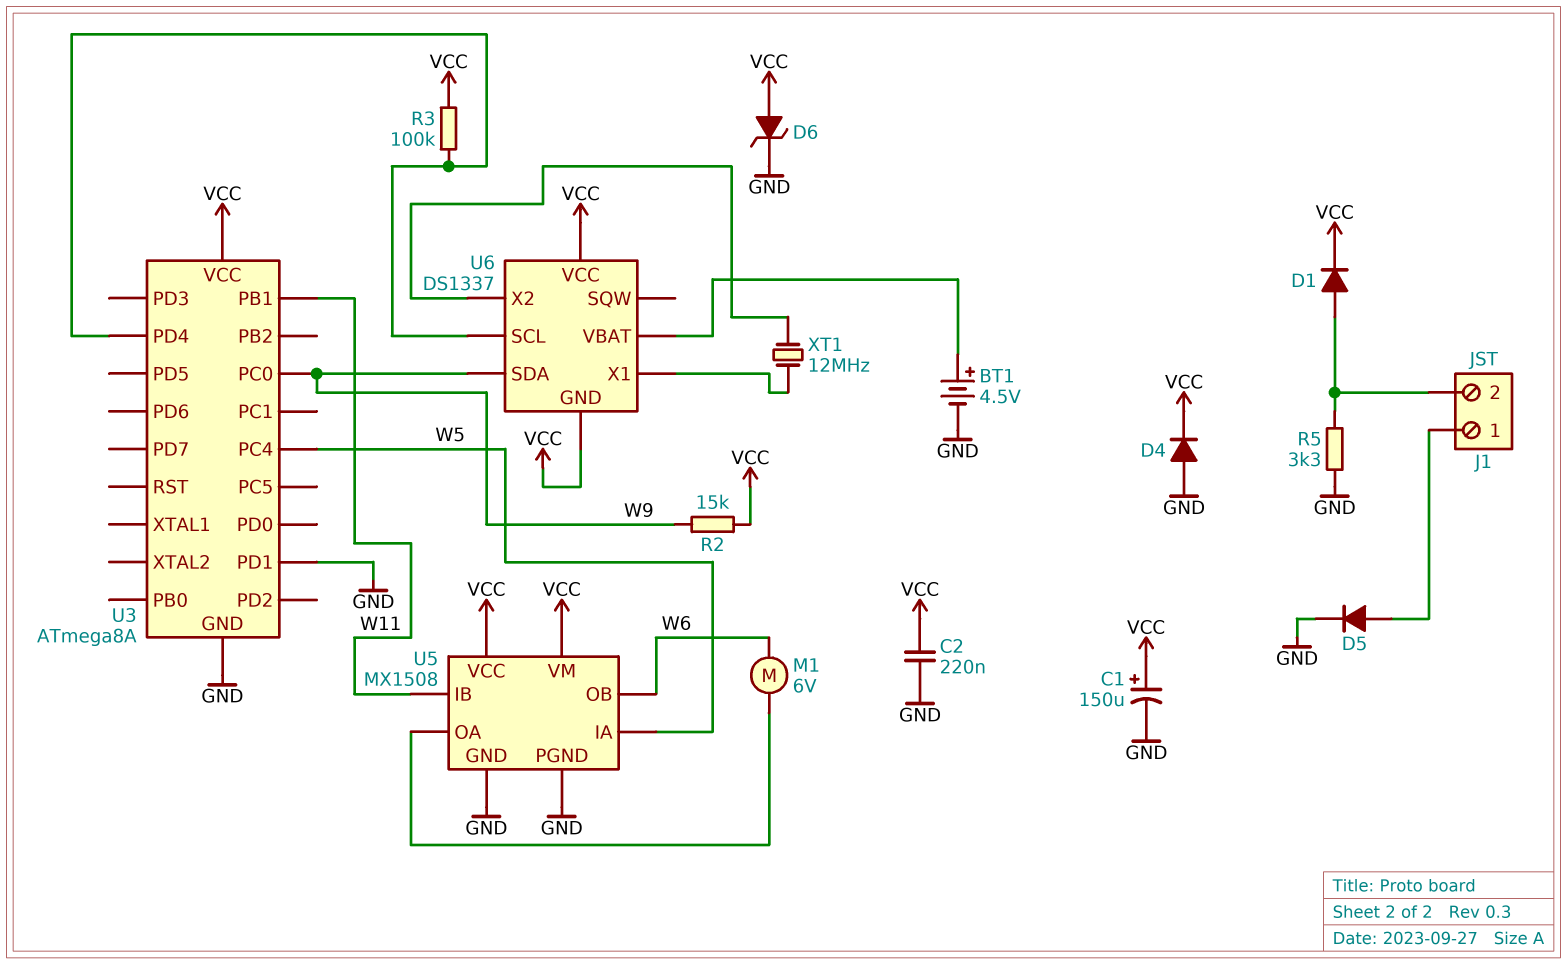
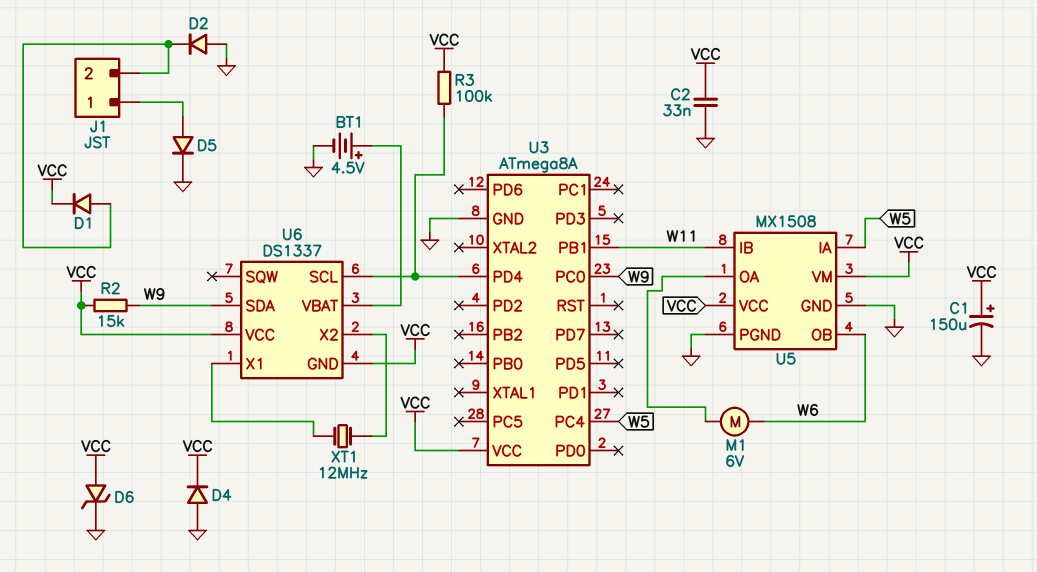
C2: 220nF (GND, VCC) -> 33nF (GND, VCC)
D2: none -> diode (A GND, K J1/2)
R5: 3.3k (GND, J1/2) -> none
U3 pin PD1: GND -> none

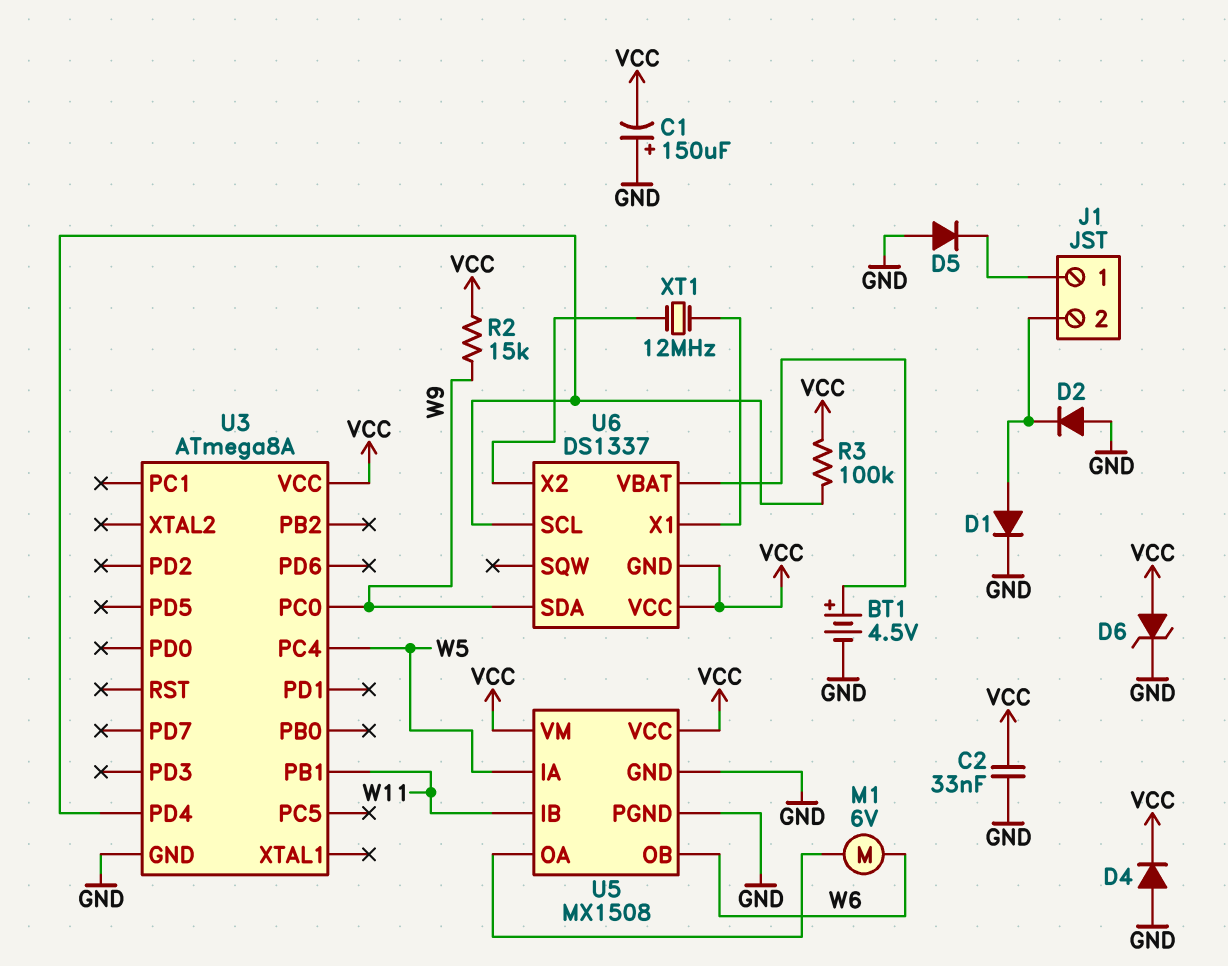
C1: 150uF (plus VCC, minus GND) -> 150uF (plus GND, minus VCC)
D1: diode (A J1/2, K VCC) -> diode (A J1/2, K GND)
D5: diode (A J1/1, K GND) -> diode (A GND, K J1/1)

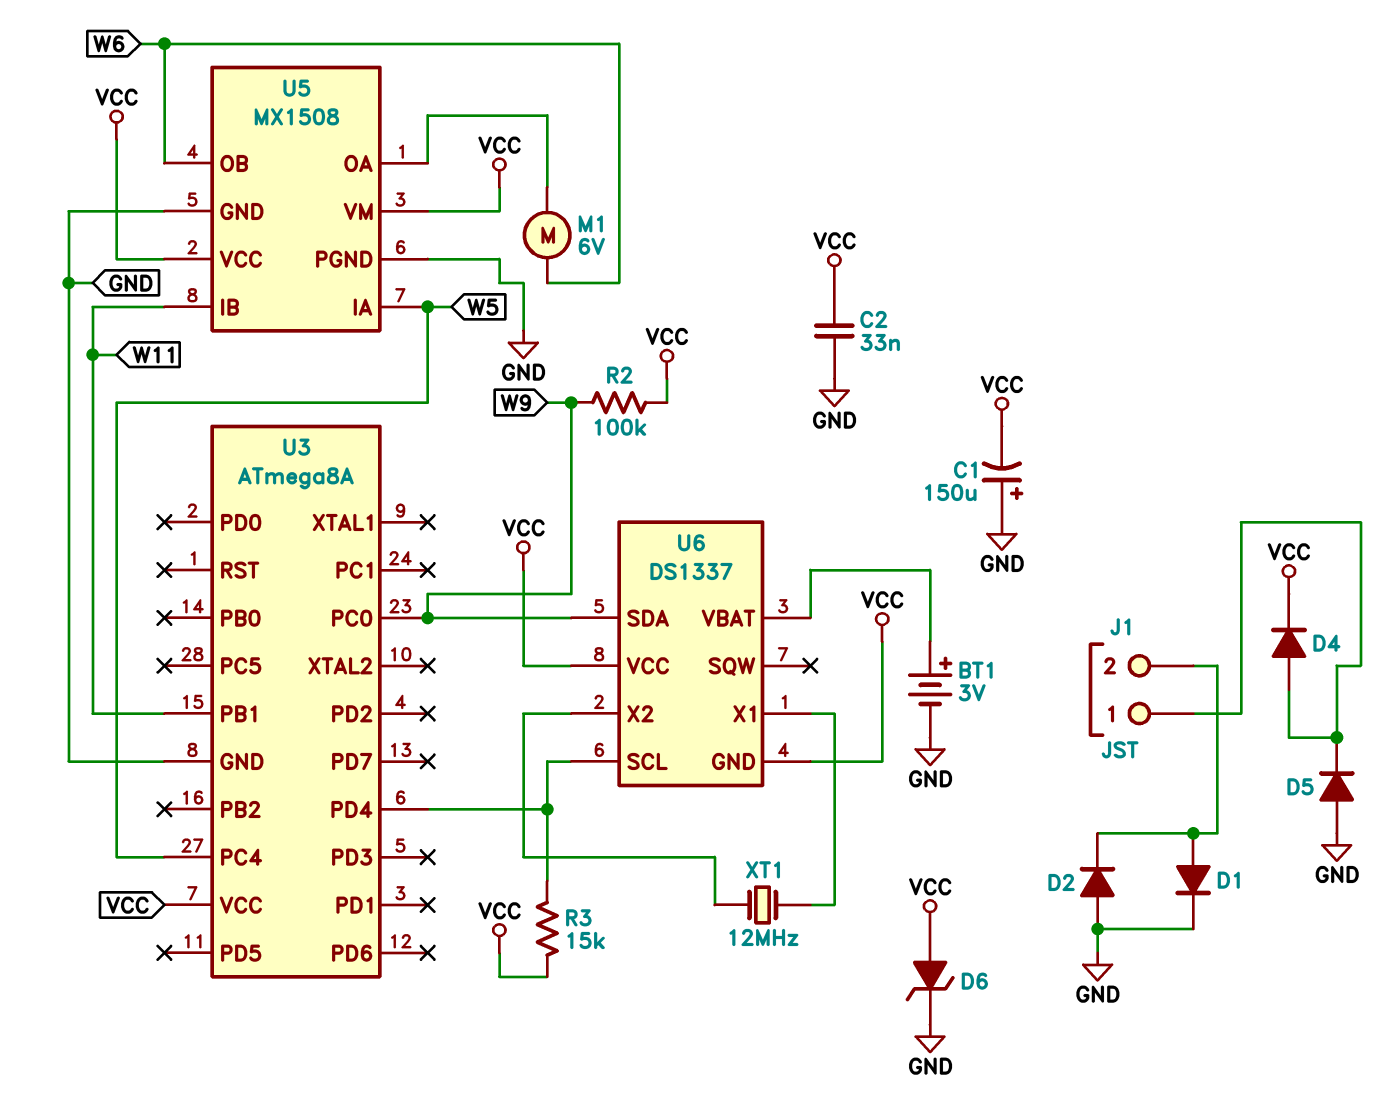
BT1: 4.5V (plus U6/VBAT, minus GND) -> 3V (plus U6/VBAT, minus GND)
D4: diode (A GND, K VCC) -> diode (A J1/1, K VCC)
R2: 15k (VCC, W9) -> 100k (VCC, W9)
R3: 100k (U3/PD4, VCC) -> 15k (U3/PD4, VCC)

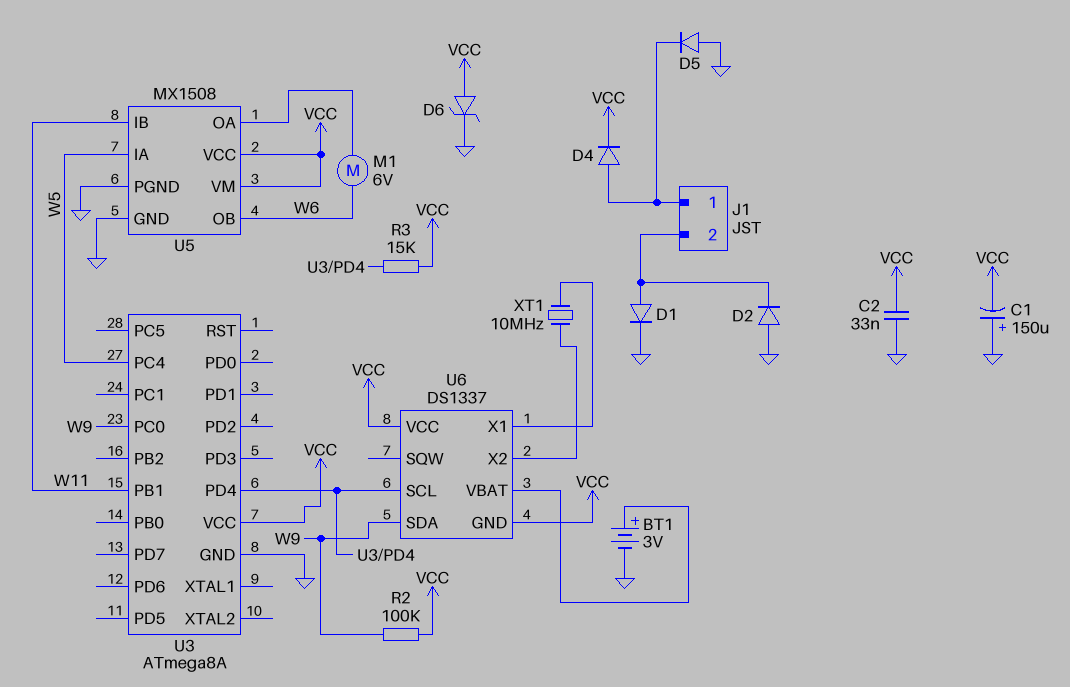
XT1: 12MHz (U6/X1, U6/X2) -> 10MHz (U6/X1, U6/X2)

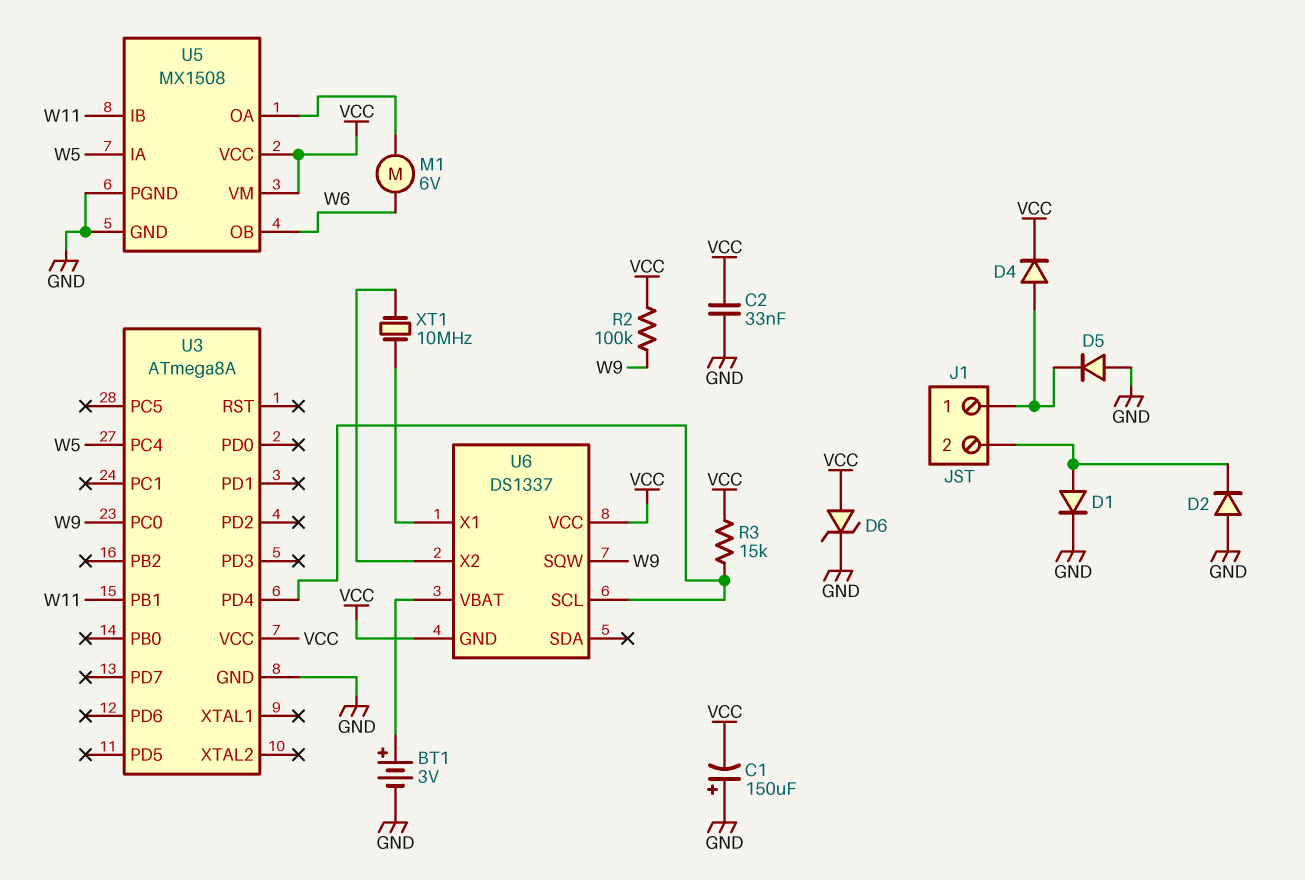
U6 pin SDA: W9 -> none
U6 pin SQW: none -> W9

